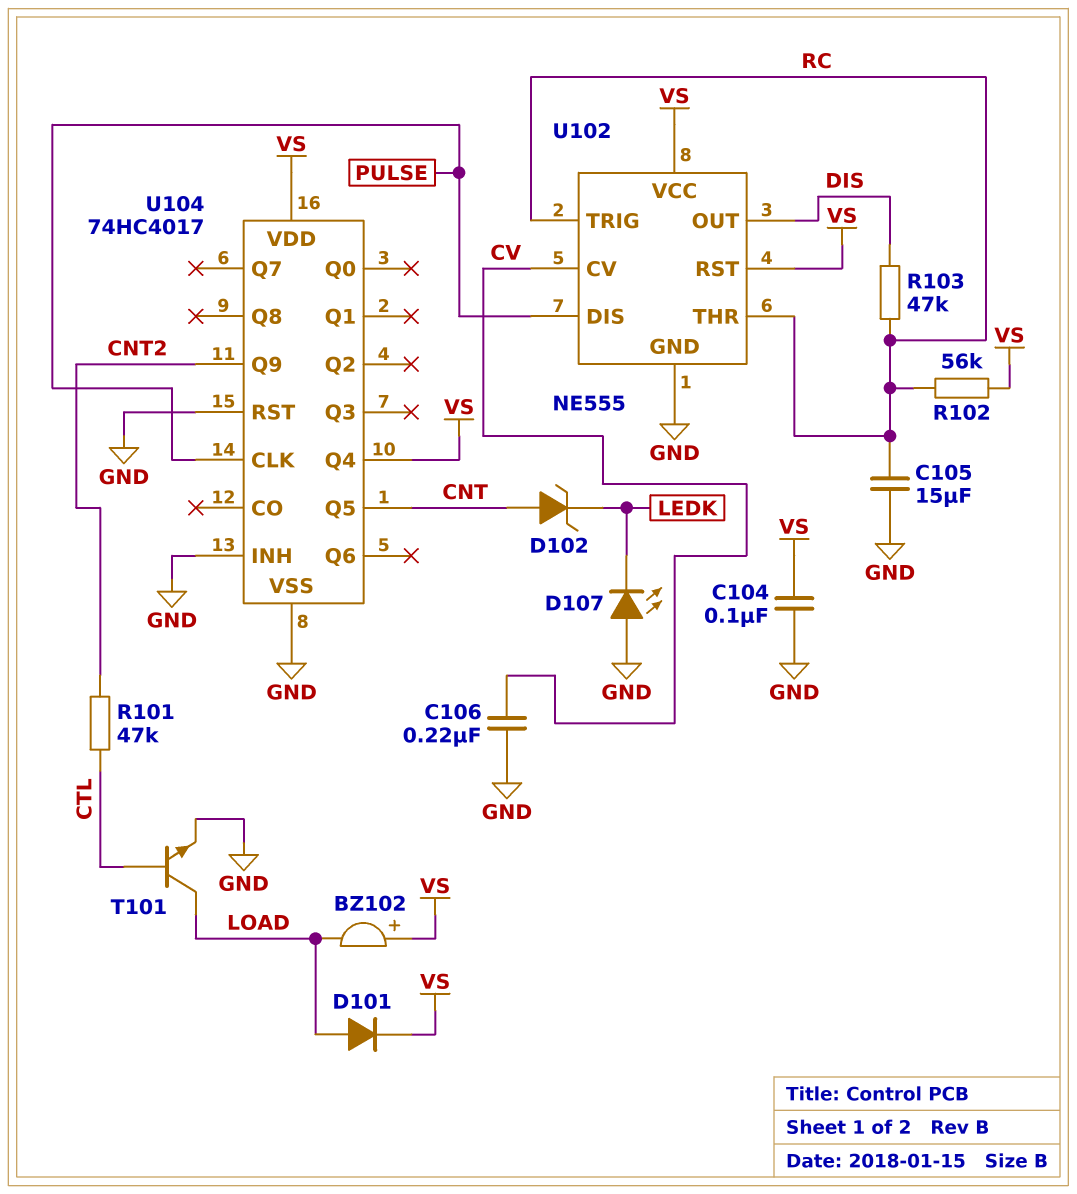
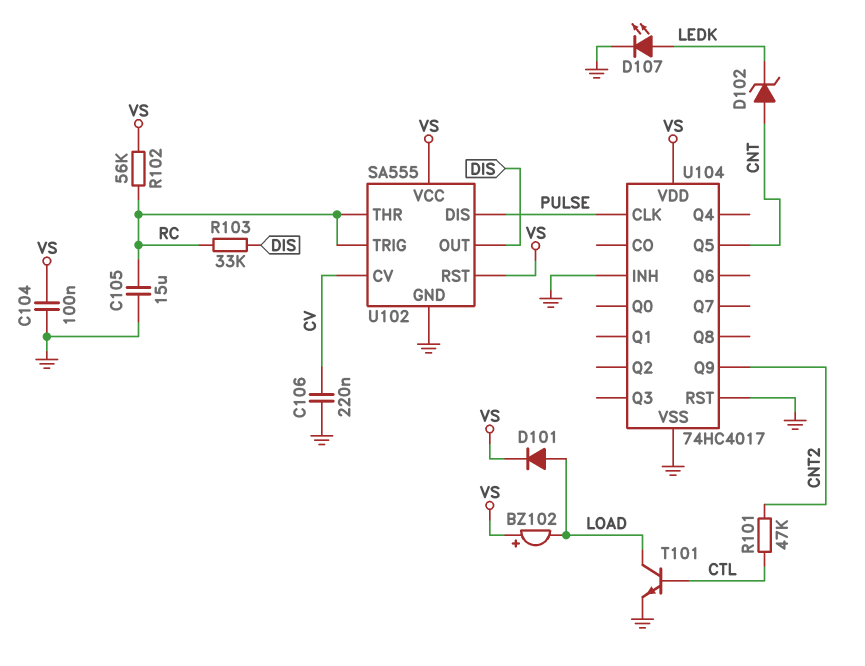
D107: LED (A GND, K LEDK) -> LED (A LEDK, K GND)
R103: 47k (DIS, RC) -> 33k (DIS, RC)
U102: NE555 -> SA555
U104 pin Q4: VS -> none

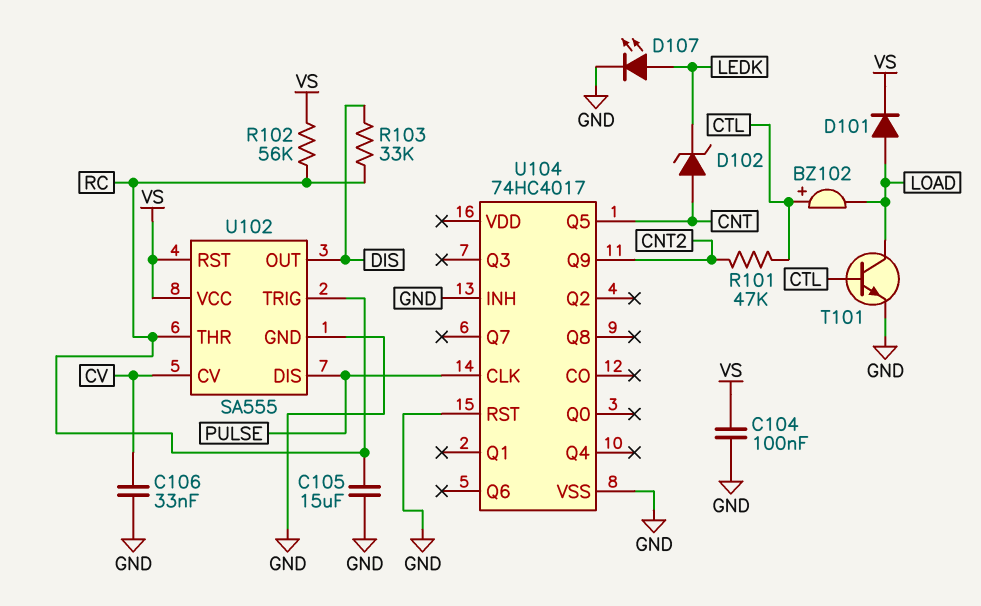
BZ102: buzzer (plus VS, minus LOAD) -> buzzer (plus CTL, minus LOAD)
C106: 220nF (CV, GND) -> 33nF (CV, GND)
U104 pin VDD: VS -> none

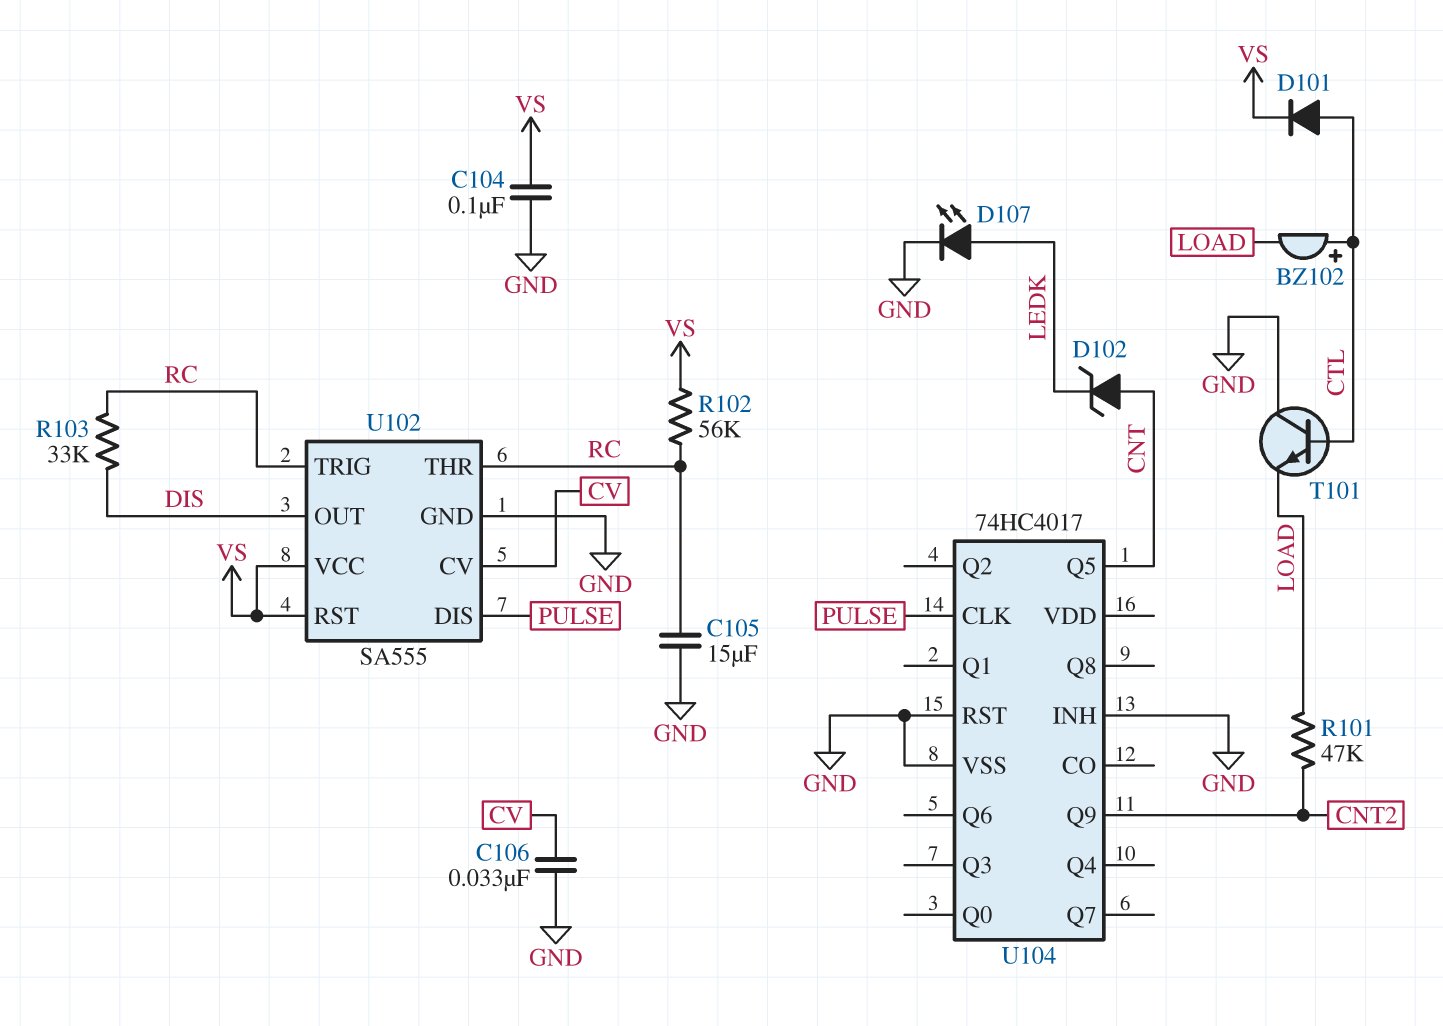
D101: diode (A LOAD, K VS) -> diode (A CTL, K VS)
R101: 47k (CNT2, CTL) -> 47k (CNT2, LOAD)
T101: NPN (B CTL, C LOAD, E GND) -> NPN (B CTL, C GND, E LOAD)

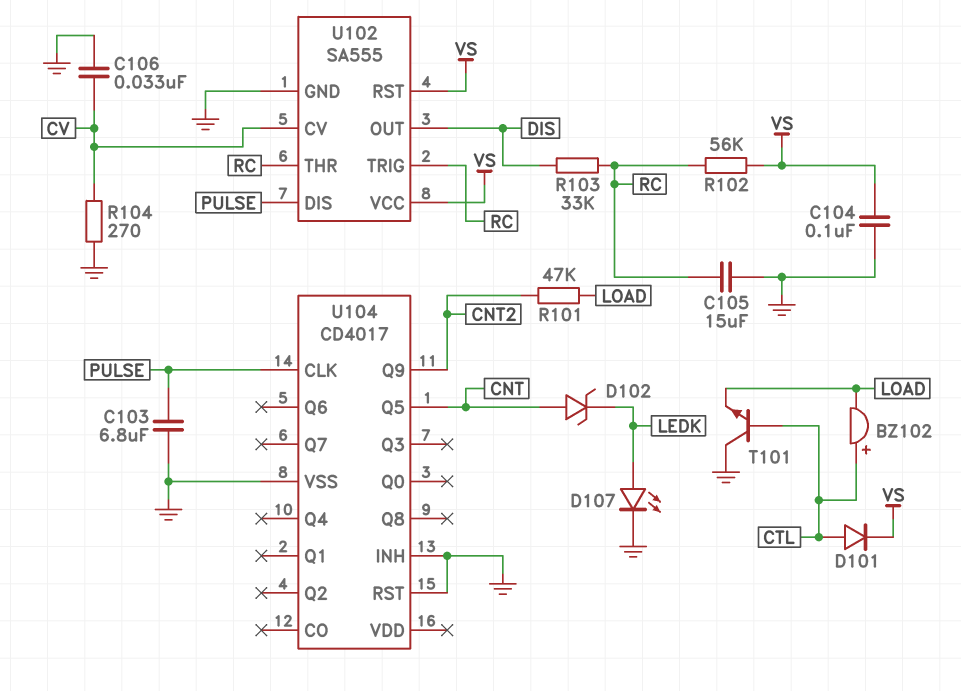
C103: none -> 6.8uF (GND, PULSE)
R104: none -> 270 (CV, GND)
U104: 74HC4017 -> CD4017

